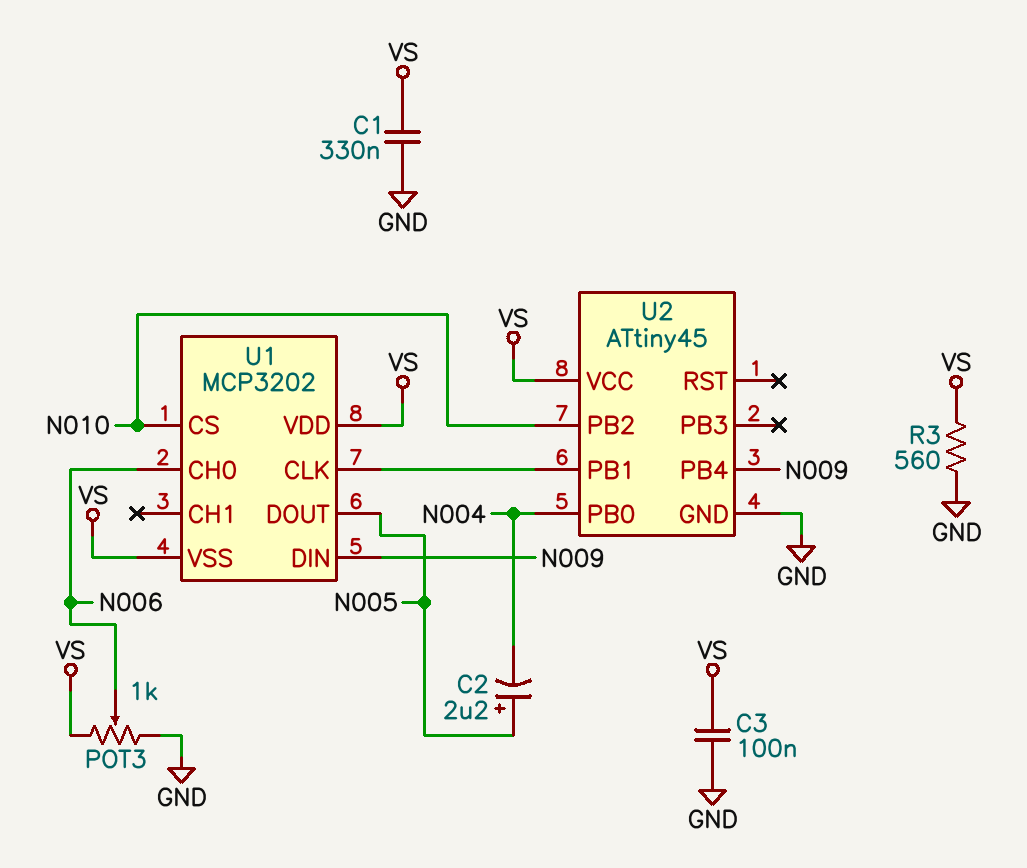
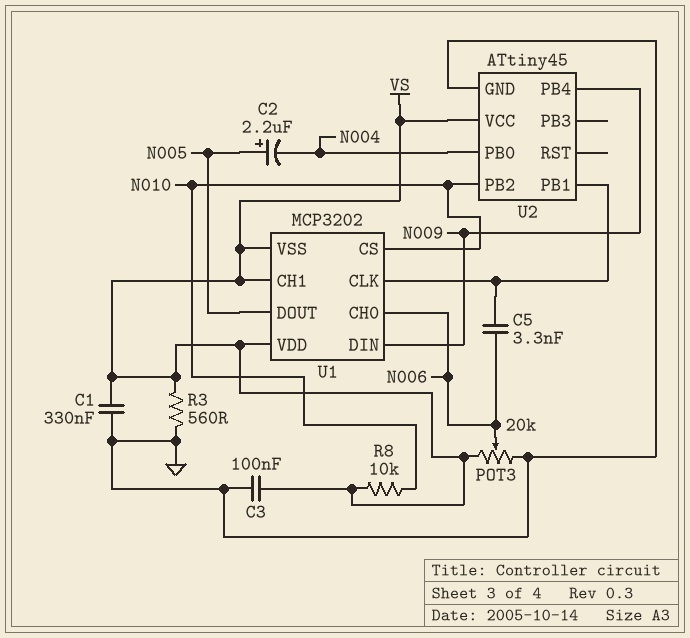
C5: none -> 3.3nF (N006, U1/CLK)
POT3: 1k (GND, VS, wiper N006) -> 20k (GND, VS, wiper N006)
R8: none -> 10k (N010, VS)
U1 pin CH1: none -> VS

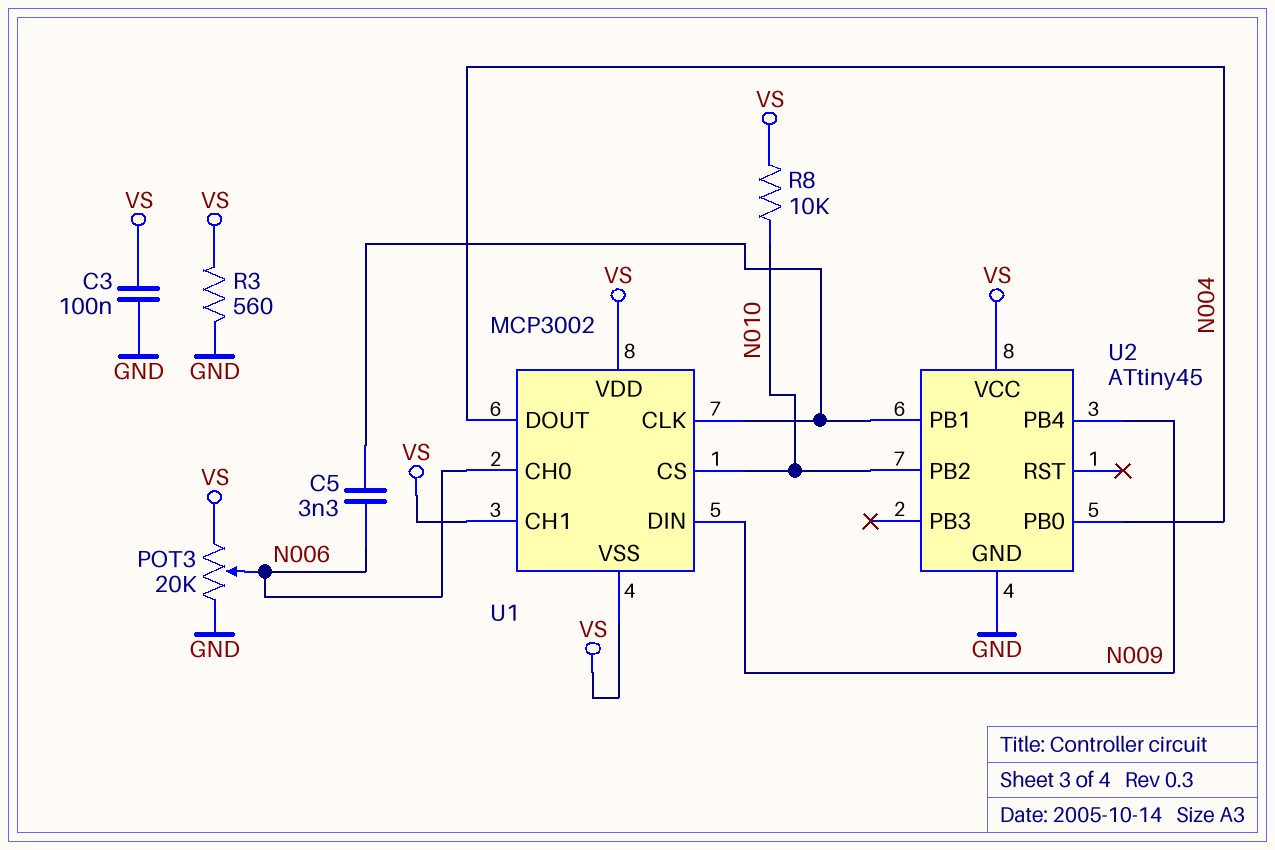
C1: 330nF (GND, VS) -> none
C2: 2.2uF (plus N005, minus N004) -> none
U1: MCP3202 -> MCP3002
U1 pin DOUT: N005 -> N004

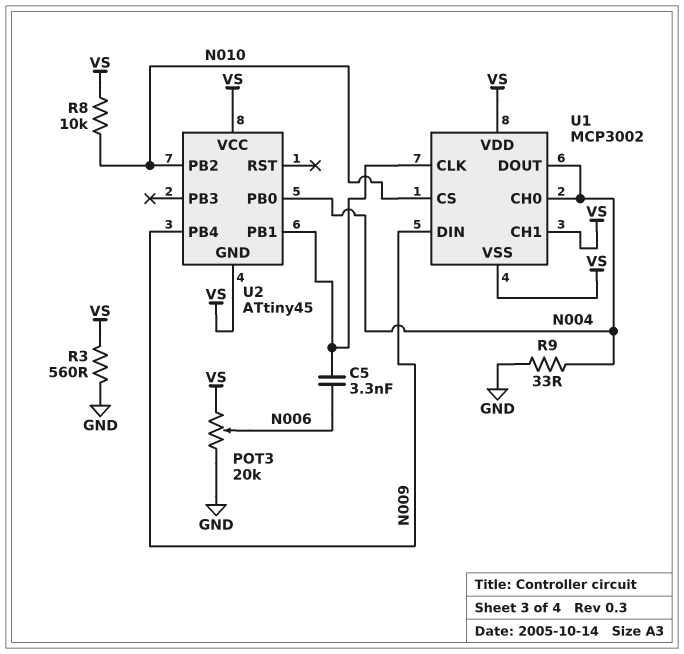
C3: 100nF (GND, VS) -> none
R9: none -> 33 (GND, N004)
U1 pin CH0: N006 -> N004
U2 pin GND: GND -> VS

